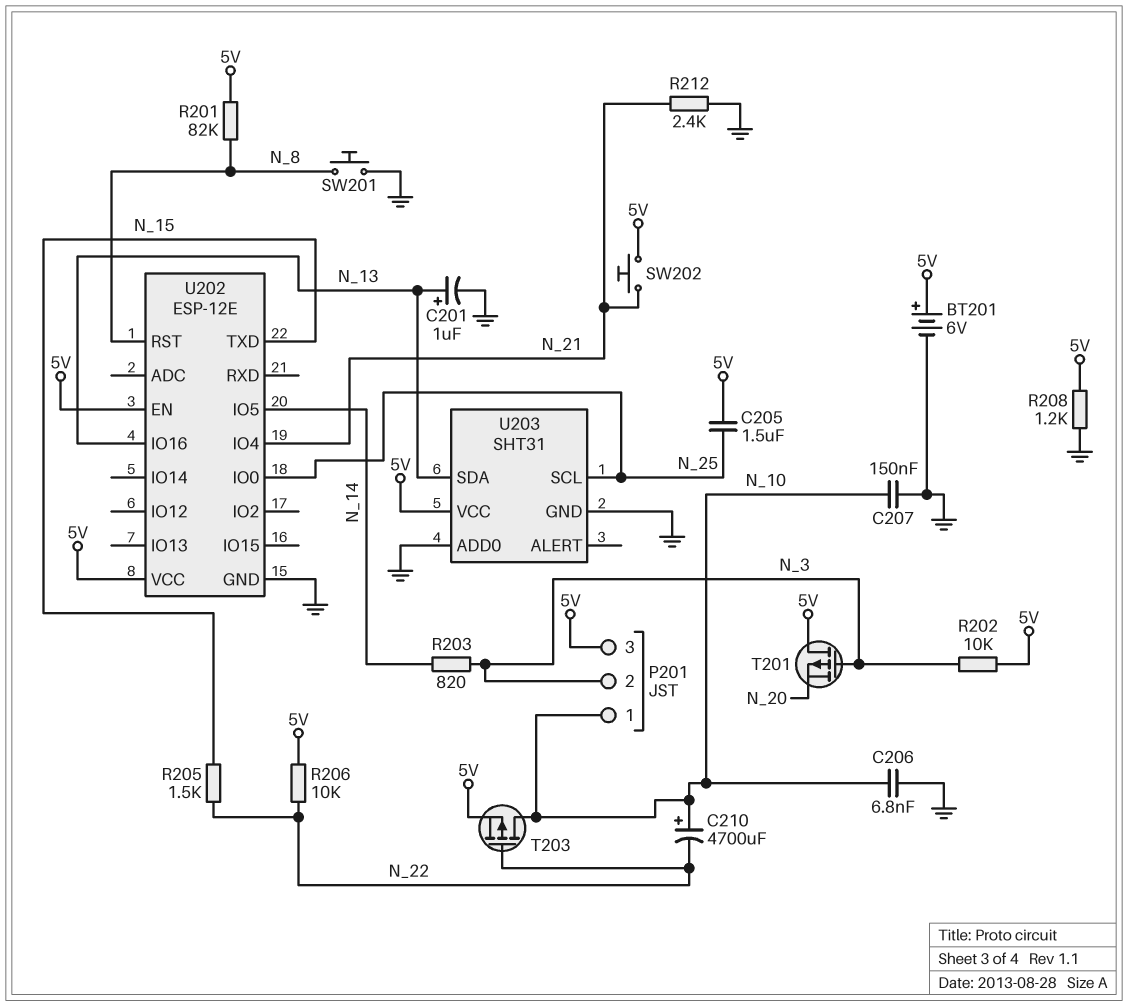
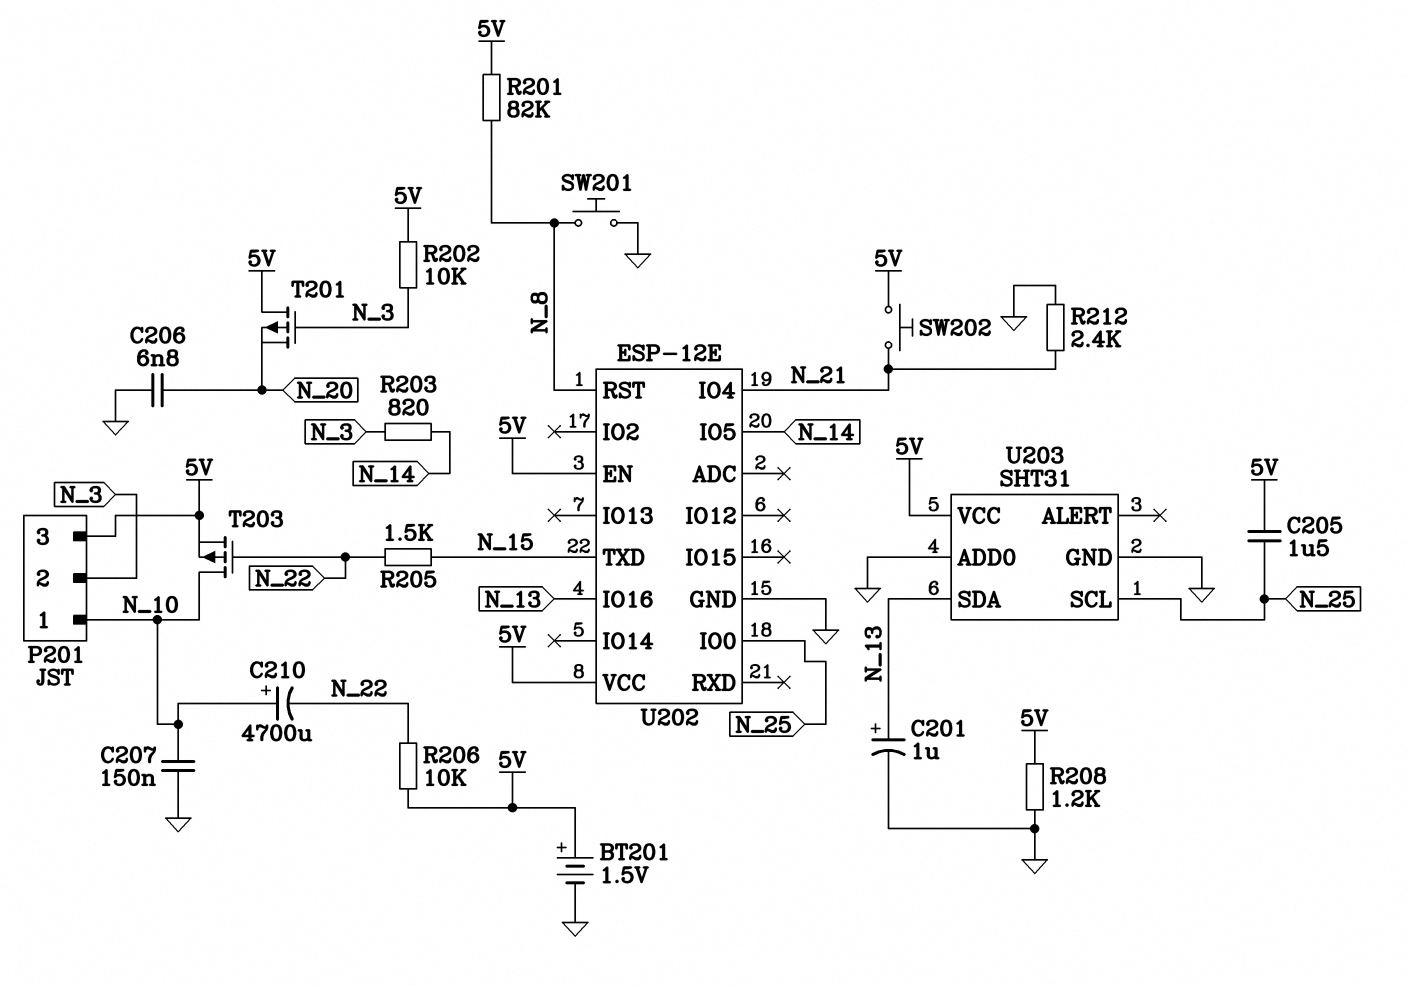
BT201: 6V (plus 5V, minus GND) -> 1.5V (plus 5V, minus GND)
C206: 6.8nF (GND, N_10) -> 6.8nF (GND, N_20)

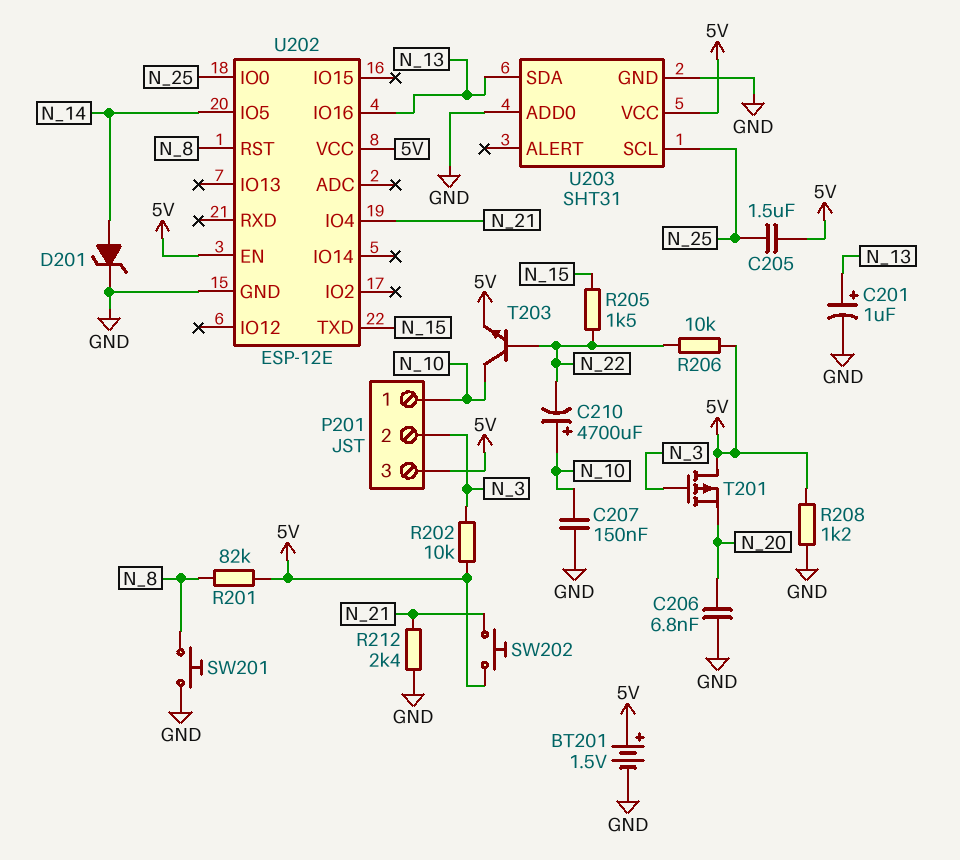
D201: none -> zener (A N_14, K GND)
R203: 820 (N_3, N_14) -> none
T203: PMOS (G N_22, D N_10, S 5V) -> NPN (B N_22, C N_10, E 5V)

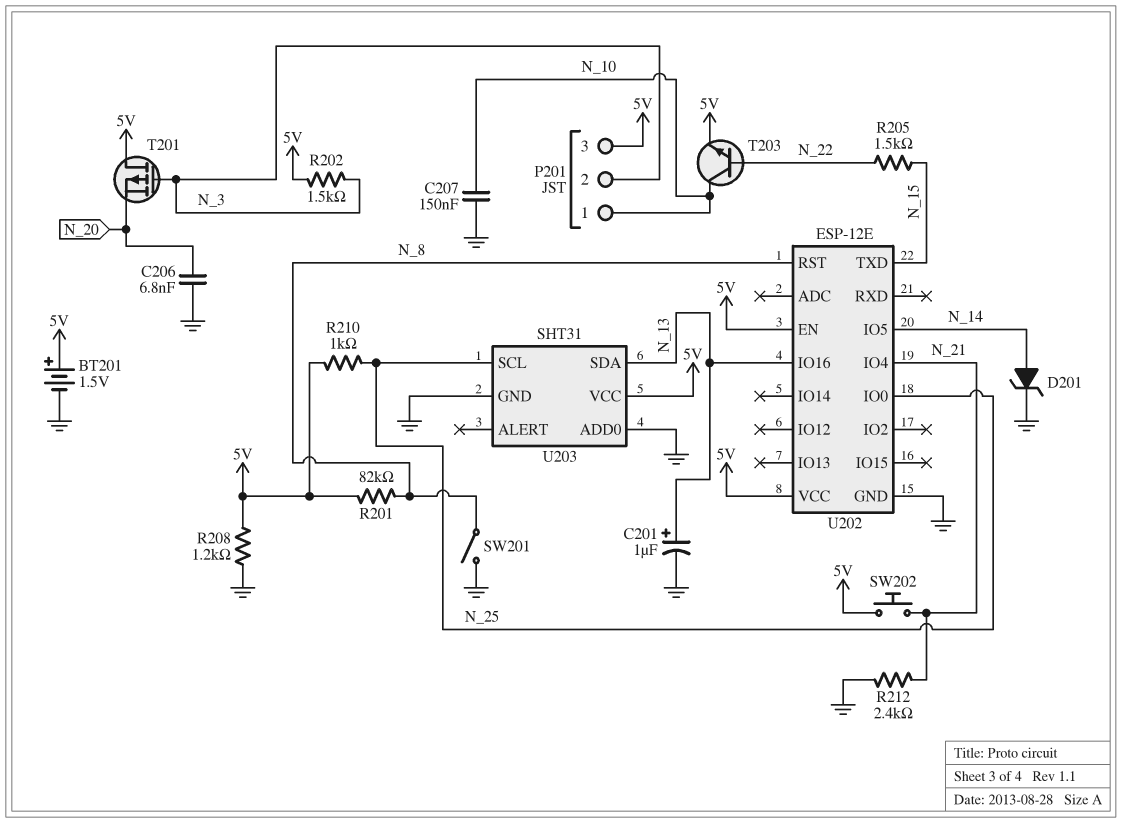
C205: 1.5uF (5V, N_25) -> none
C210: 4700uF (plus N_10, minus N_22) -> none
R202: 10k (5V, N_3) -> 1.5k (5V, N_3)
R206: 10k (5V, N_22) -> none
R210: none -> 1k (5V, N_25)
SW201: button (GND, N_8) -> switch (GND, N_8)

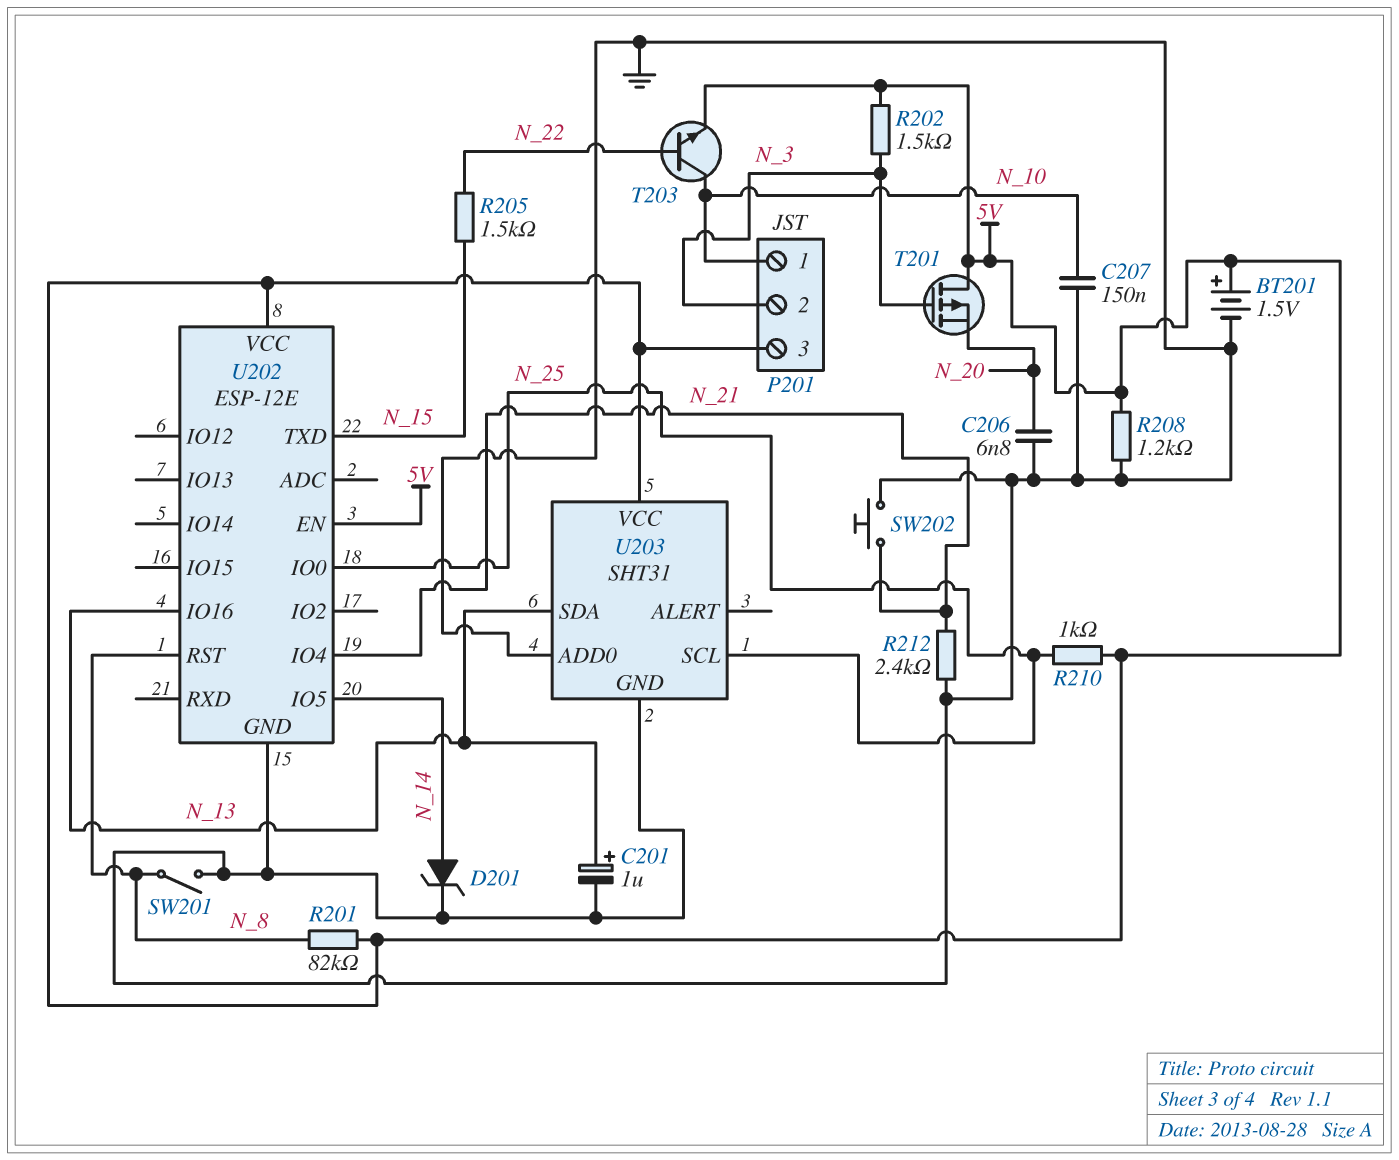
SW202: button (5V, N_21) -> button (GND, N_21)

